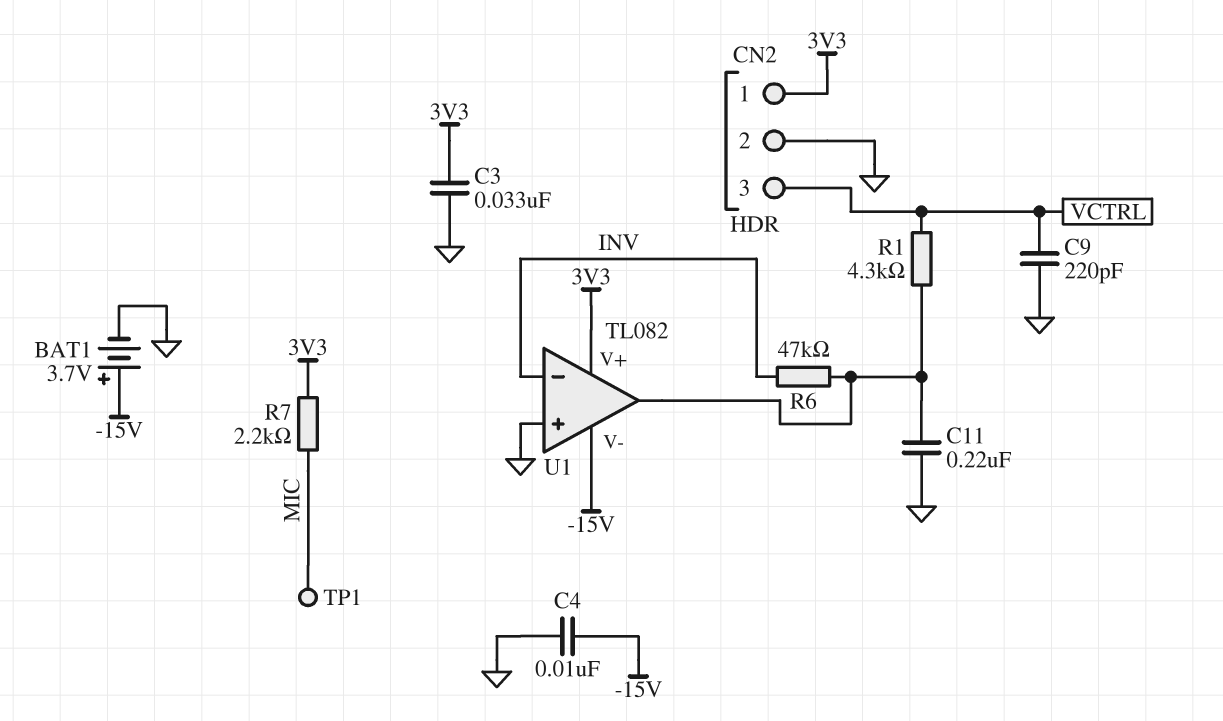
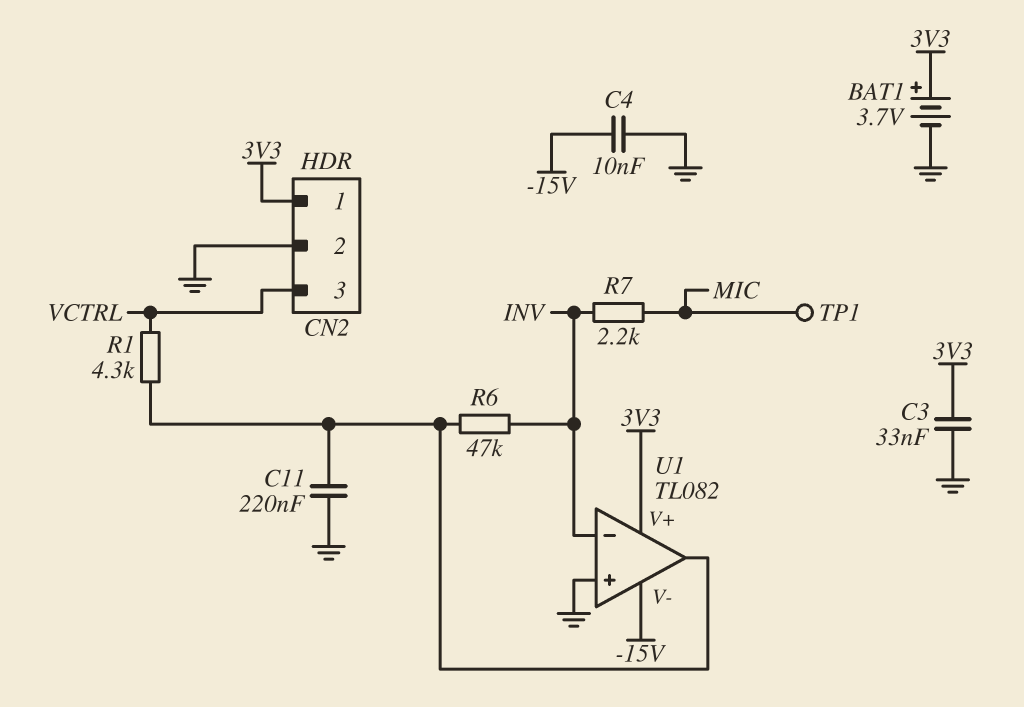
BAT1: 3.7V (plus -15V, minus GND) -> 3.7V (plus 3V3, minus GND)
C9: 220pF (GND, VCTRL) -> none
R7: 2.2k (3V3, MIC) -> 2.2k (INV, MIC)

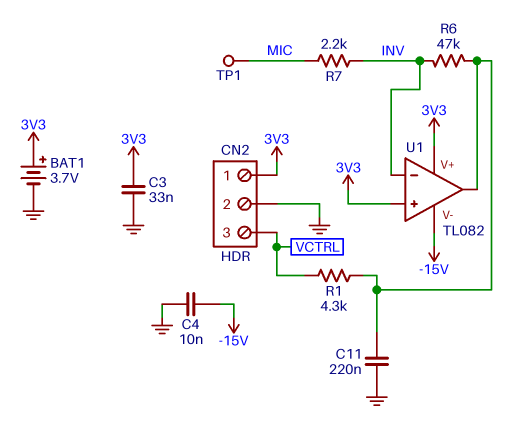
U1 pin in+: GND -> 3V3

